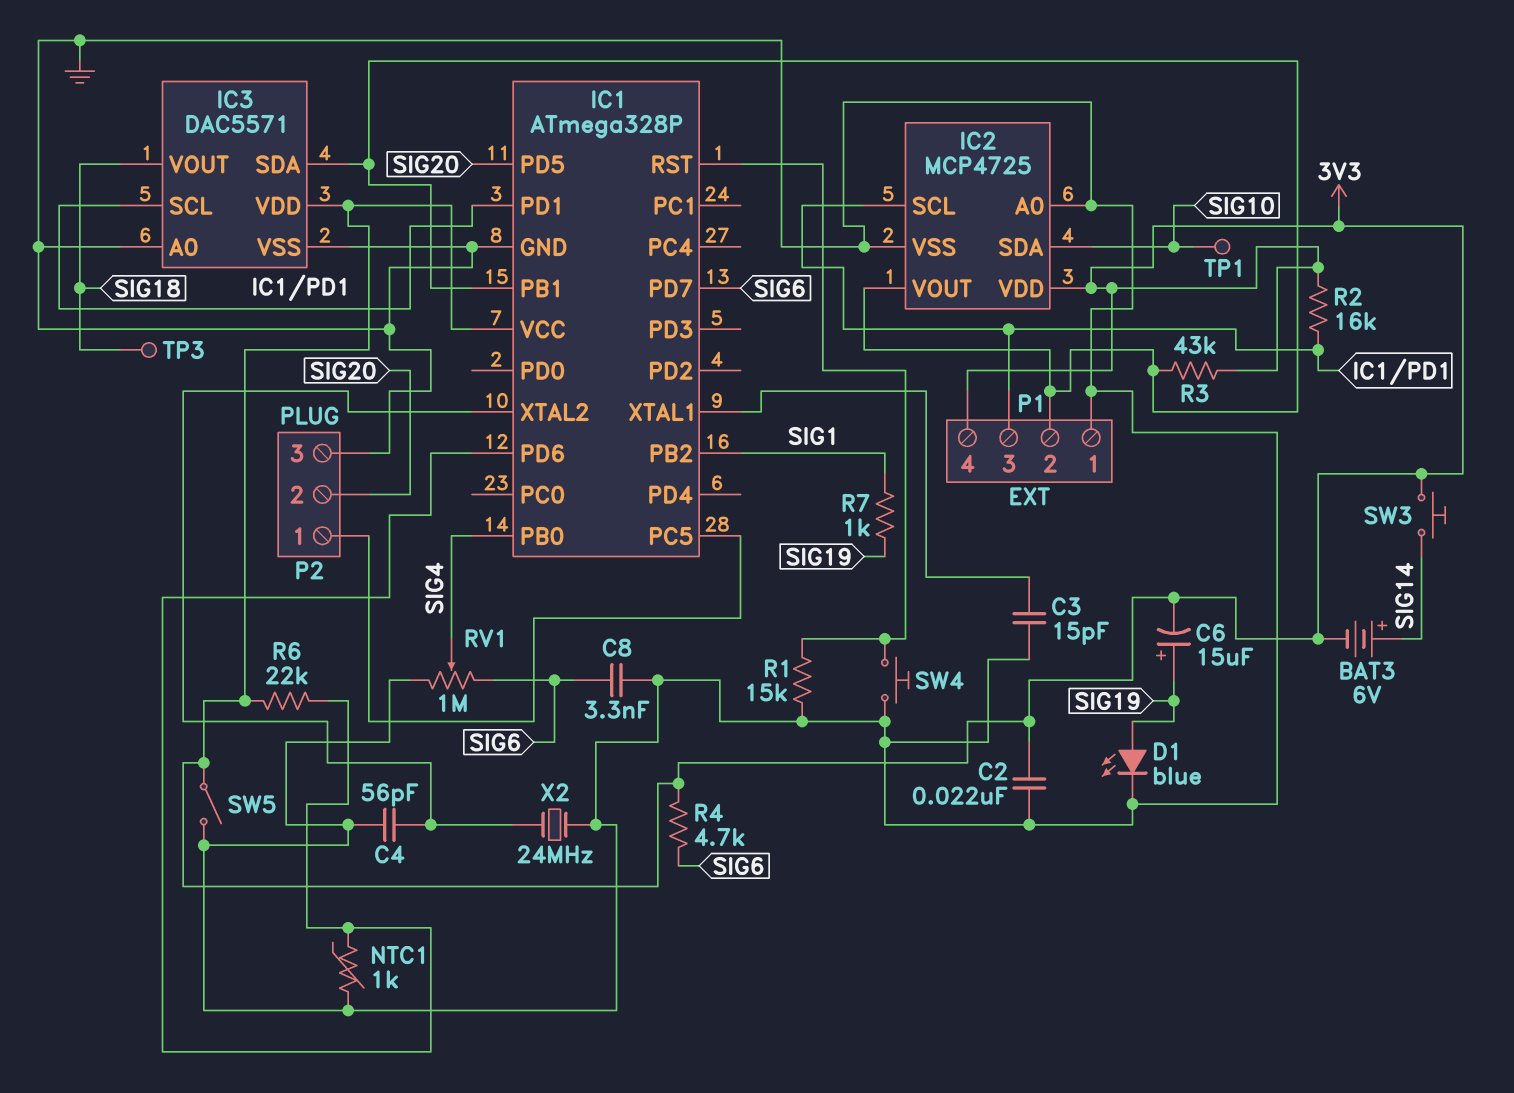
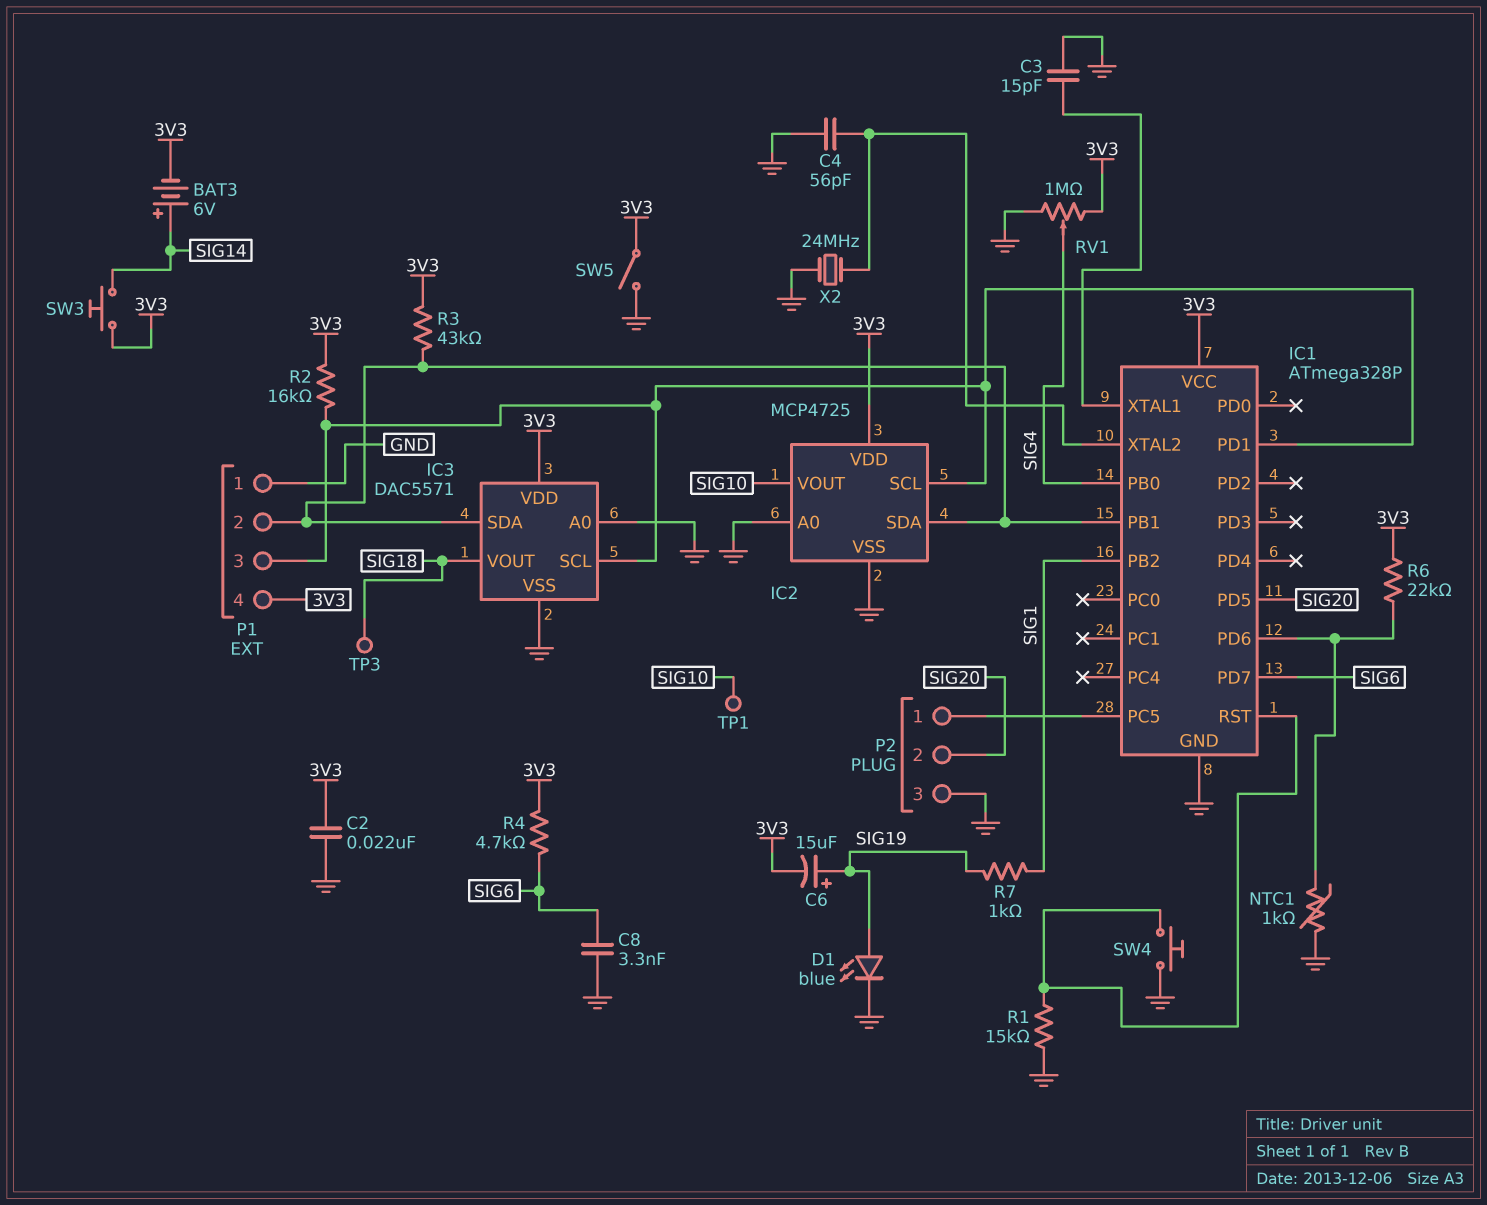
IC2 pin SDA: SIG10 -> IC1/PB1
IC2 pin VOUT: IC1/PB1 -> SIG10
RV1: 1M (GND, SIG6, wiper SIG4) -> 1M (3V3, GND, wiper SIG4)

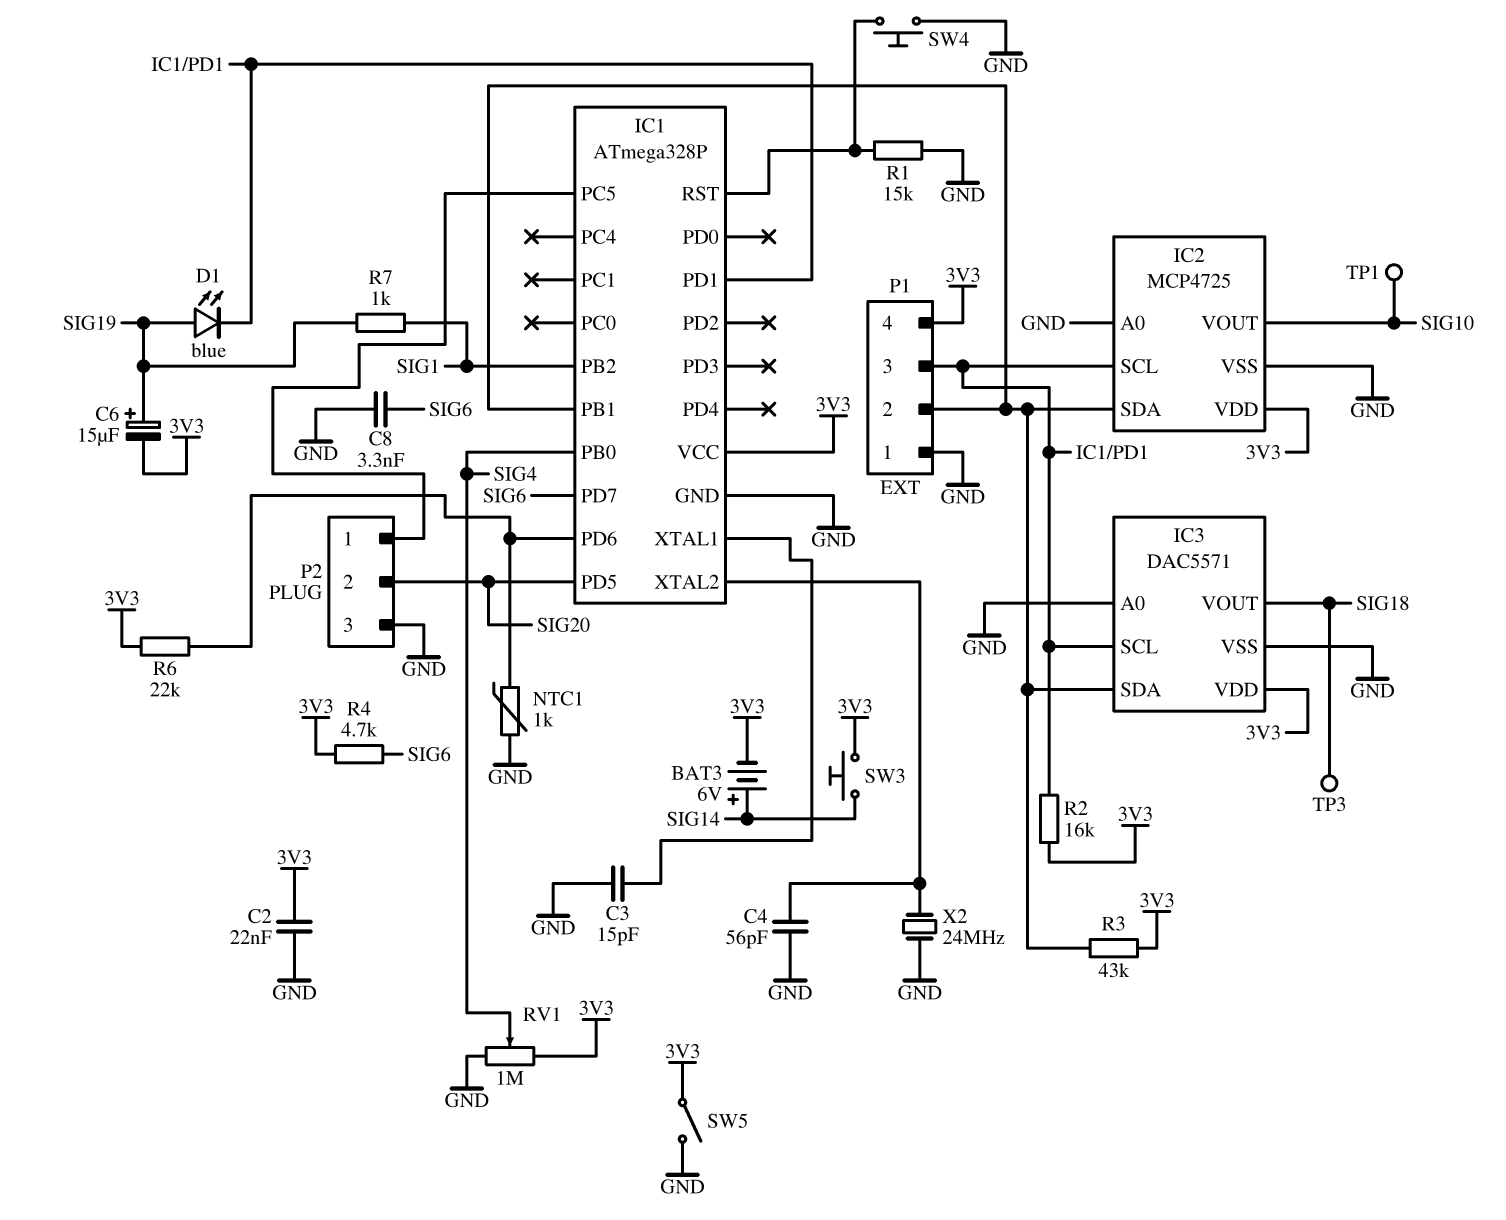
D1: LED blue (A SIG19, K GND) -> LED blue (A SIG19, K IC1/PD1)

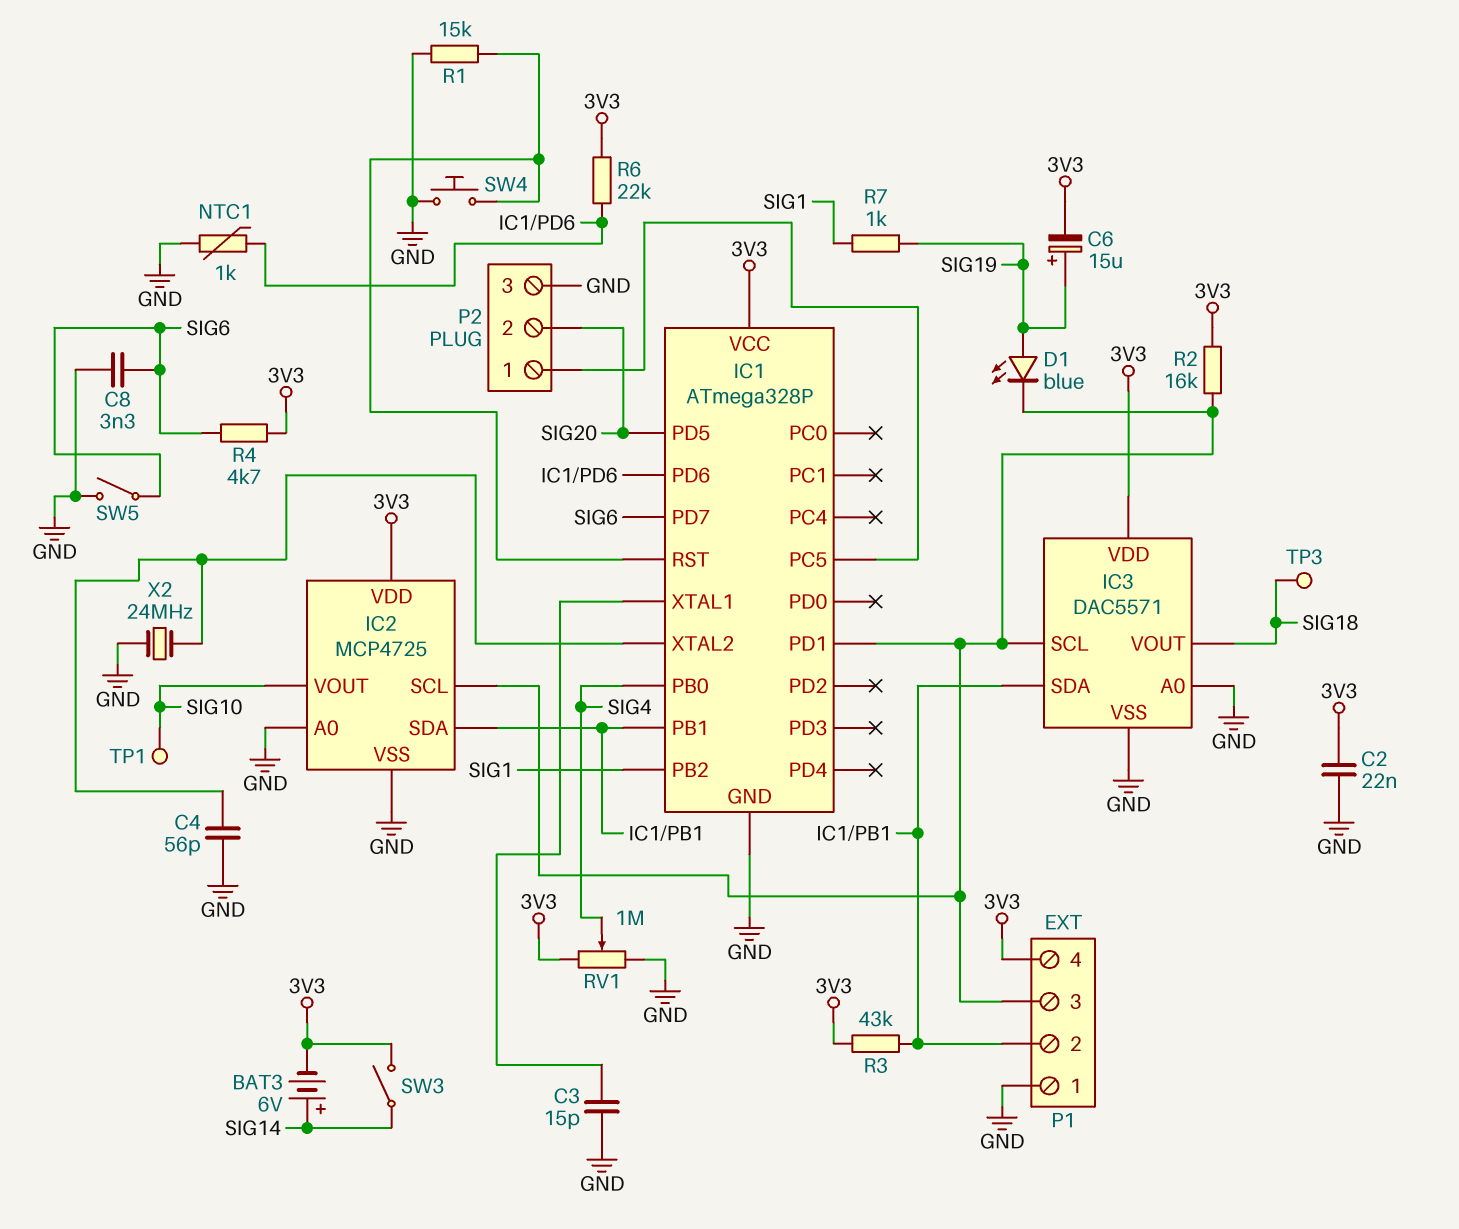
SW3: button (3V3, SIG14) -> switch (3V3, SIG14)
SW5: switch (3V3, GND) -> switch (GND, SIG6)

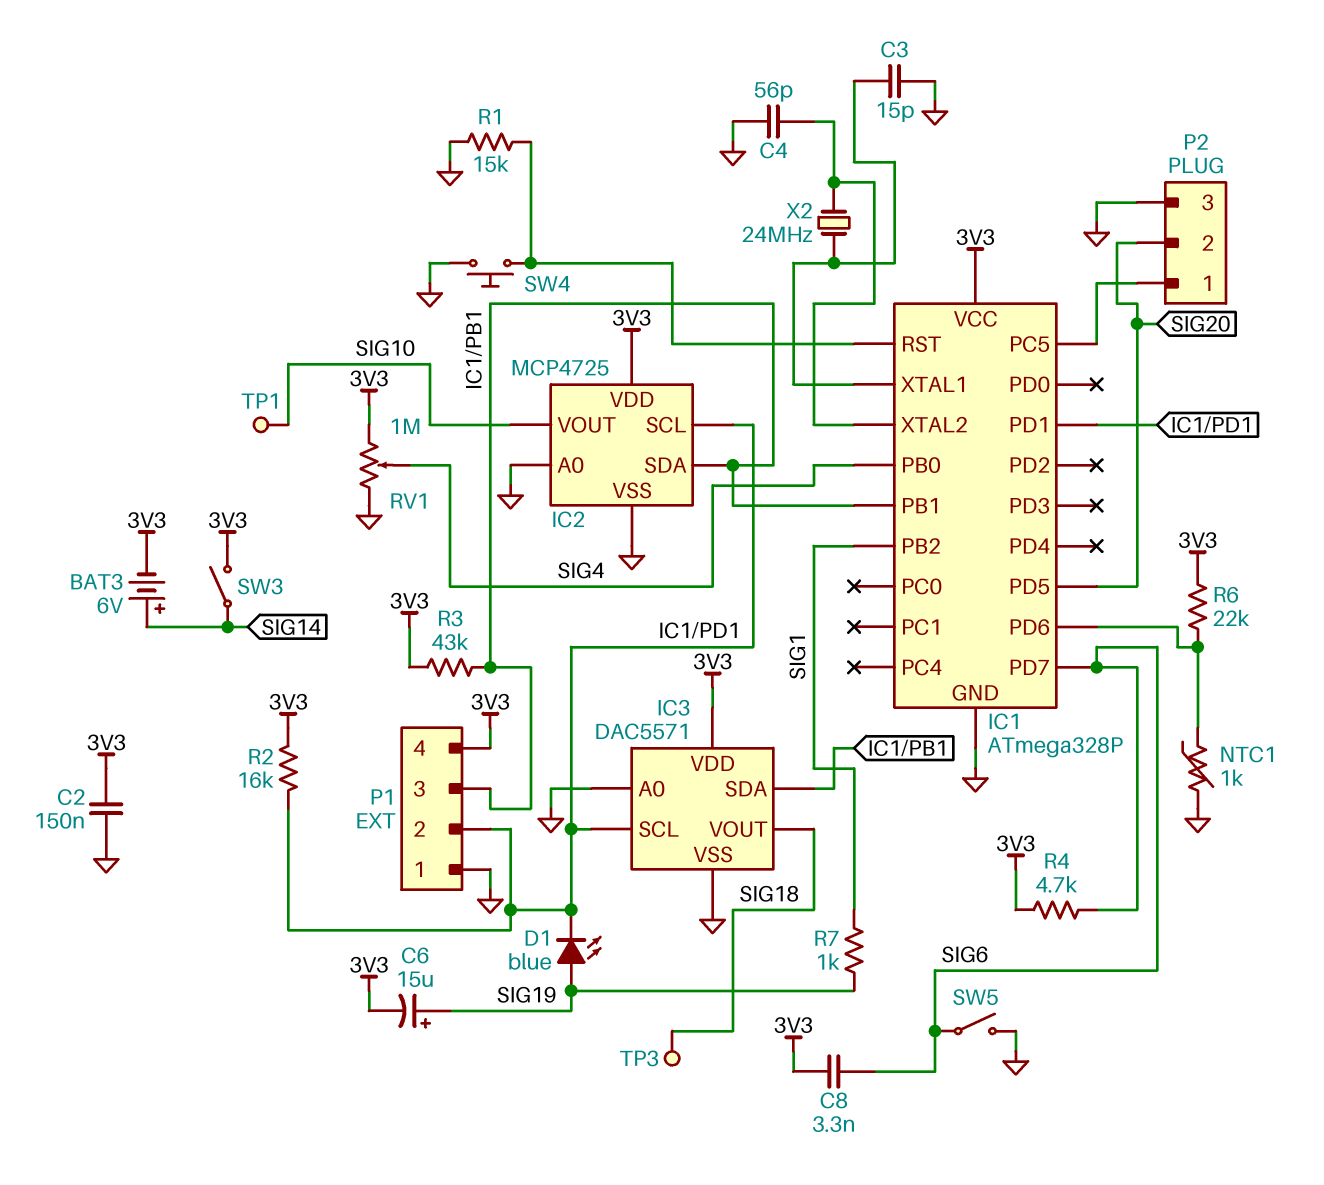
C2: 22nF (3V3, GND) -> 150nF (3V3, GND)
C8: 3.3nF (GND, SIG6) -> 3.3nF (3V3, SIG6)
P1 pin 2: IC1/PB1 -> IC1/PD1
P1 pin 3: IC1/PD1 -> IC1/PB1
X2: 24MHz (GND, IC1/XTAL2) -> 24MHz (IC1/XTAL1, IC1/XTAL2)

